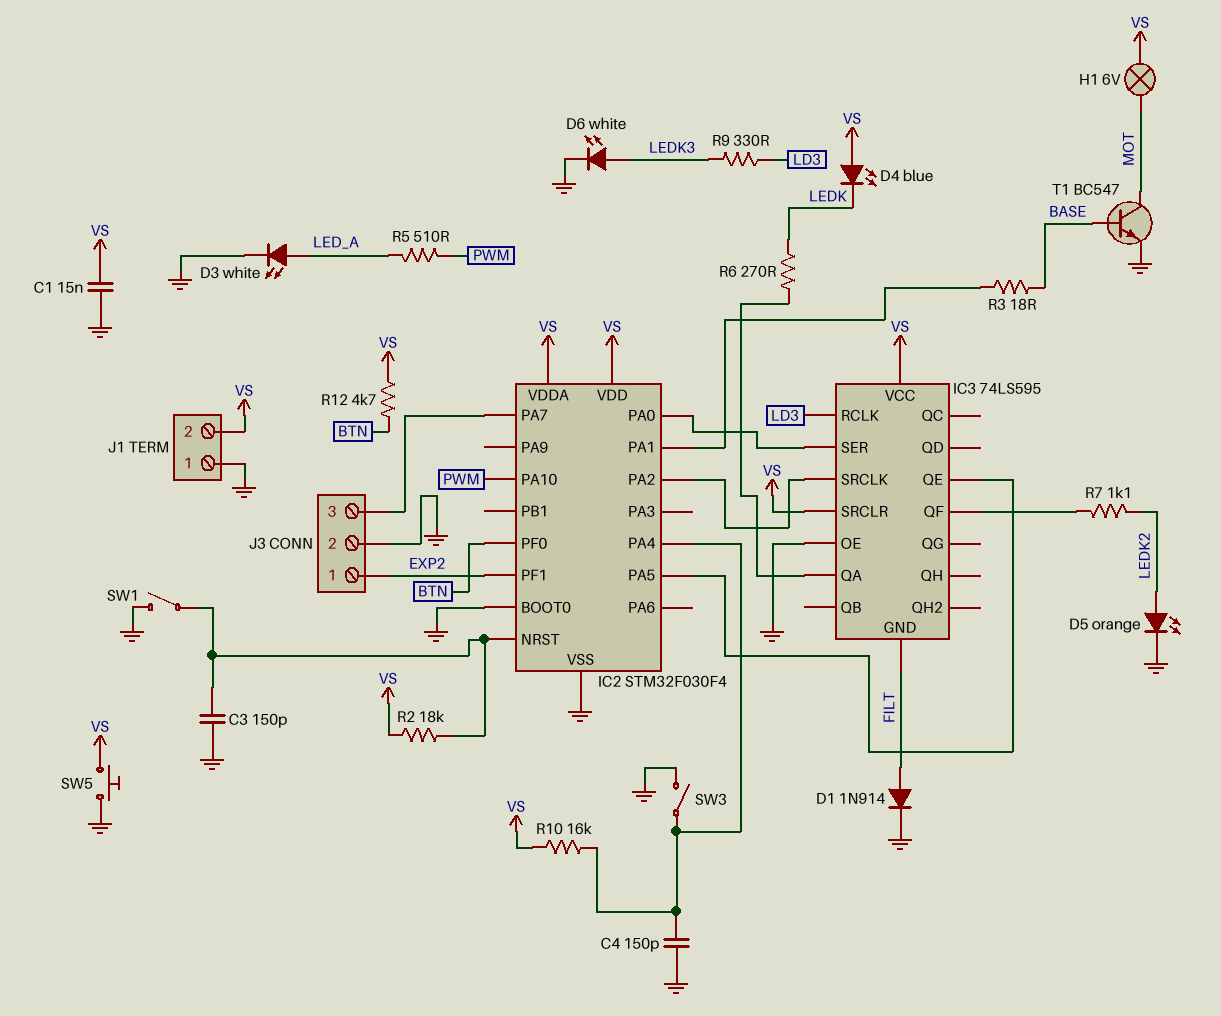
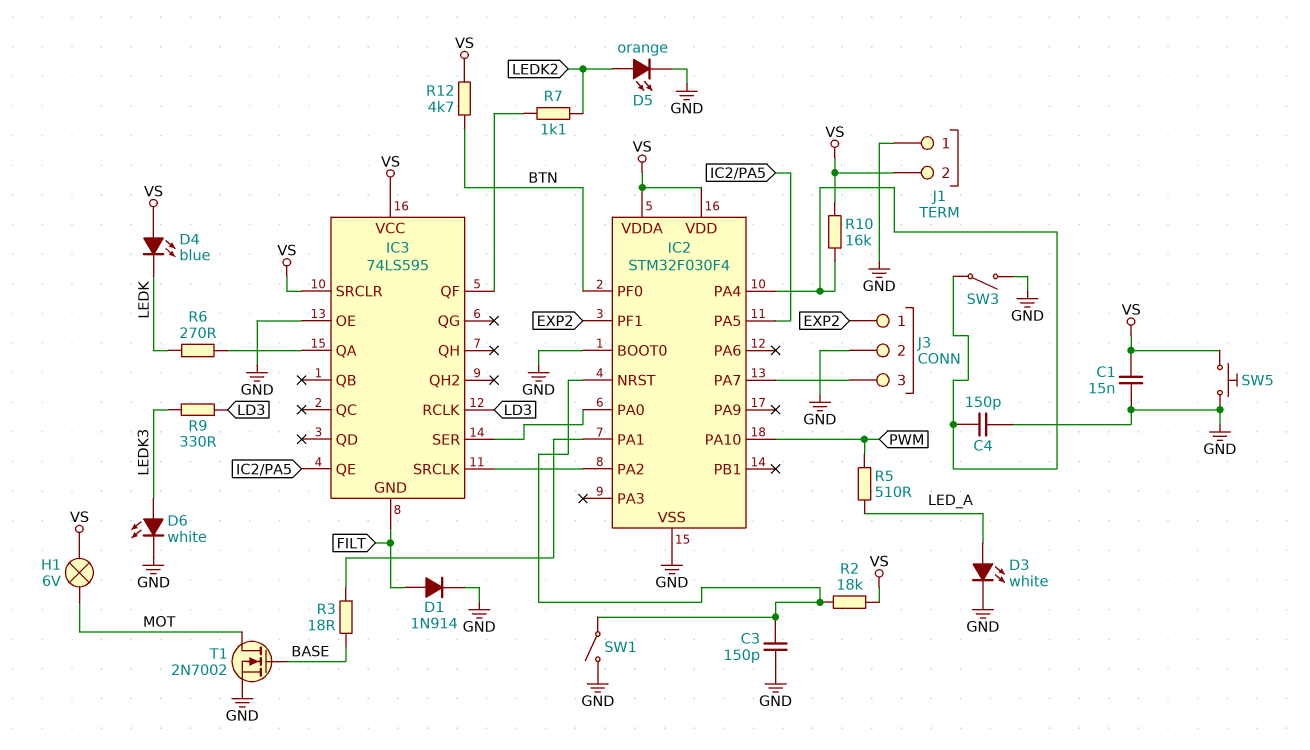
T1: NPN BC547 (B BASE, C MOT, E GND) -> NMOS 2N7002 (G BASE, D MOT, S GND)

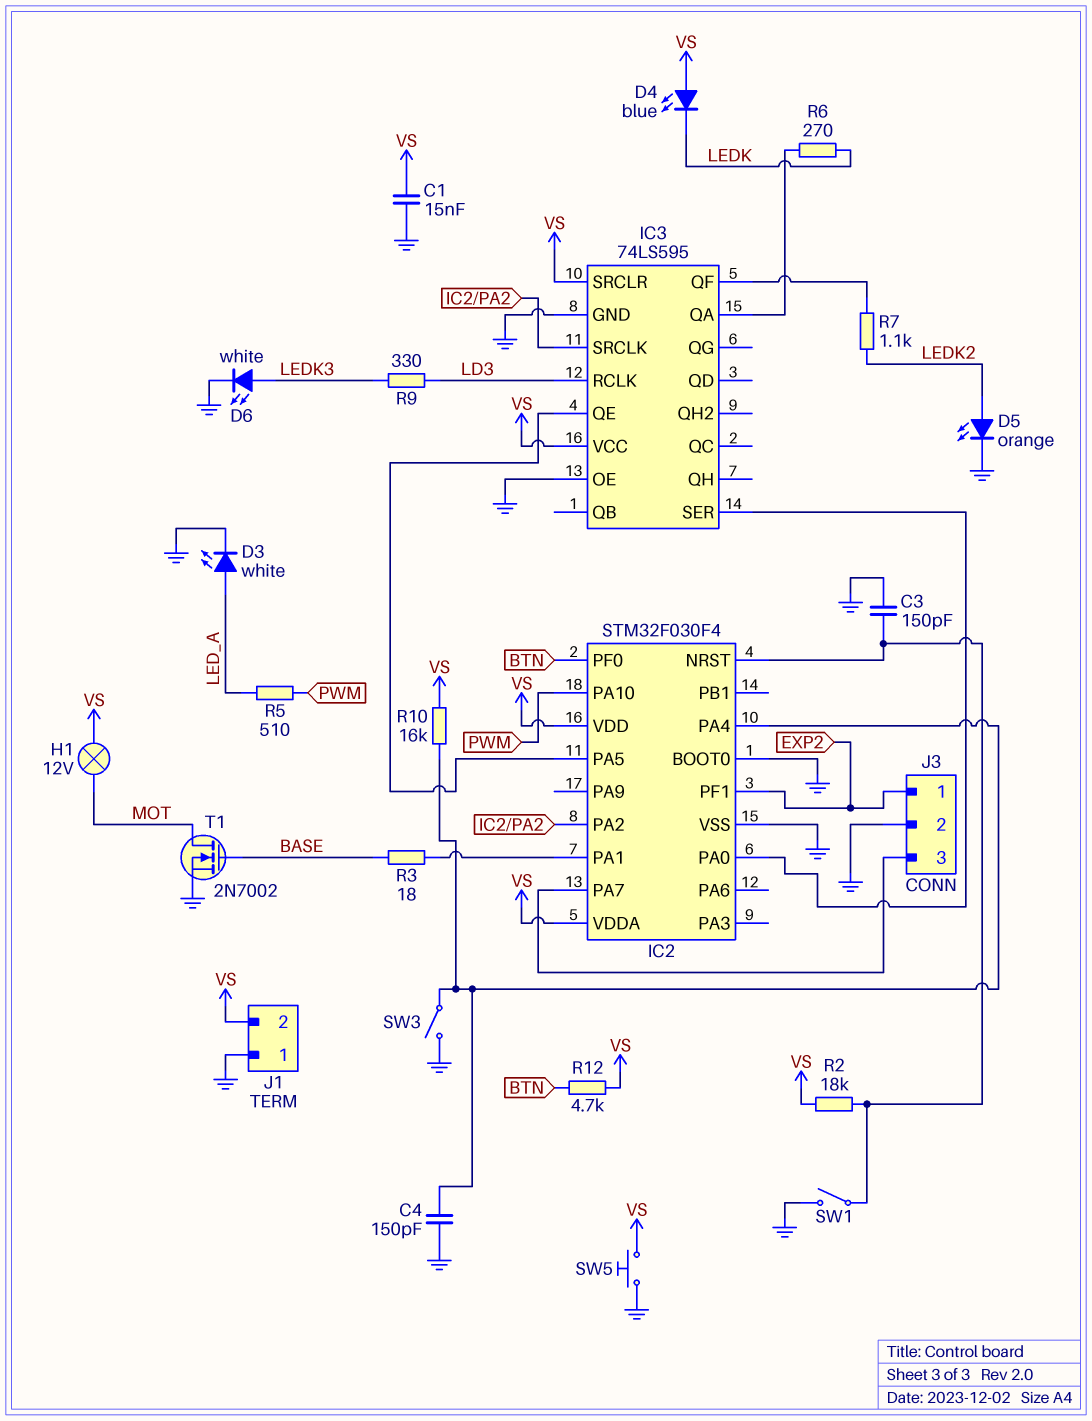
D1: diode 1N914 (A FILT, K GND) -> none
H1: lamp 6V (MOT, VS) -> lamp 12V (MOT, VS)
IC3 pin GND: FILT -> GND

